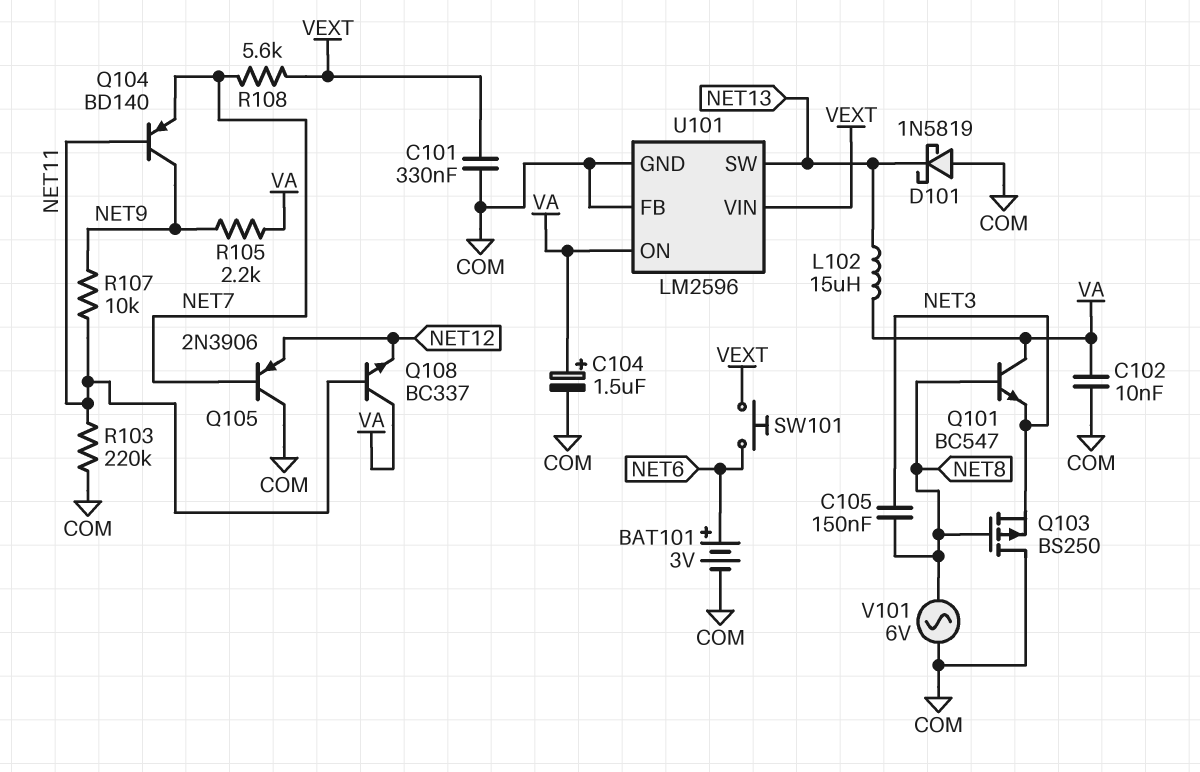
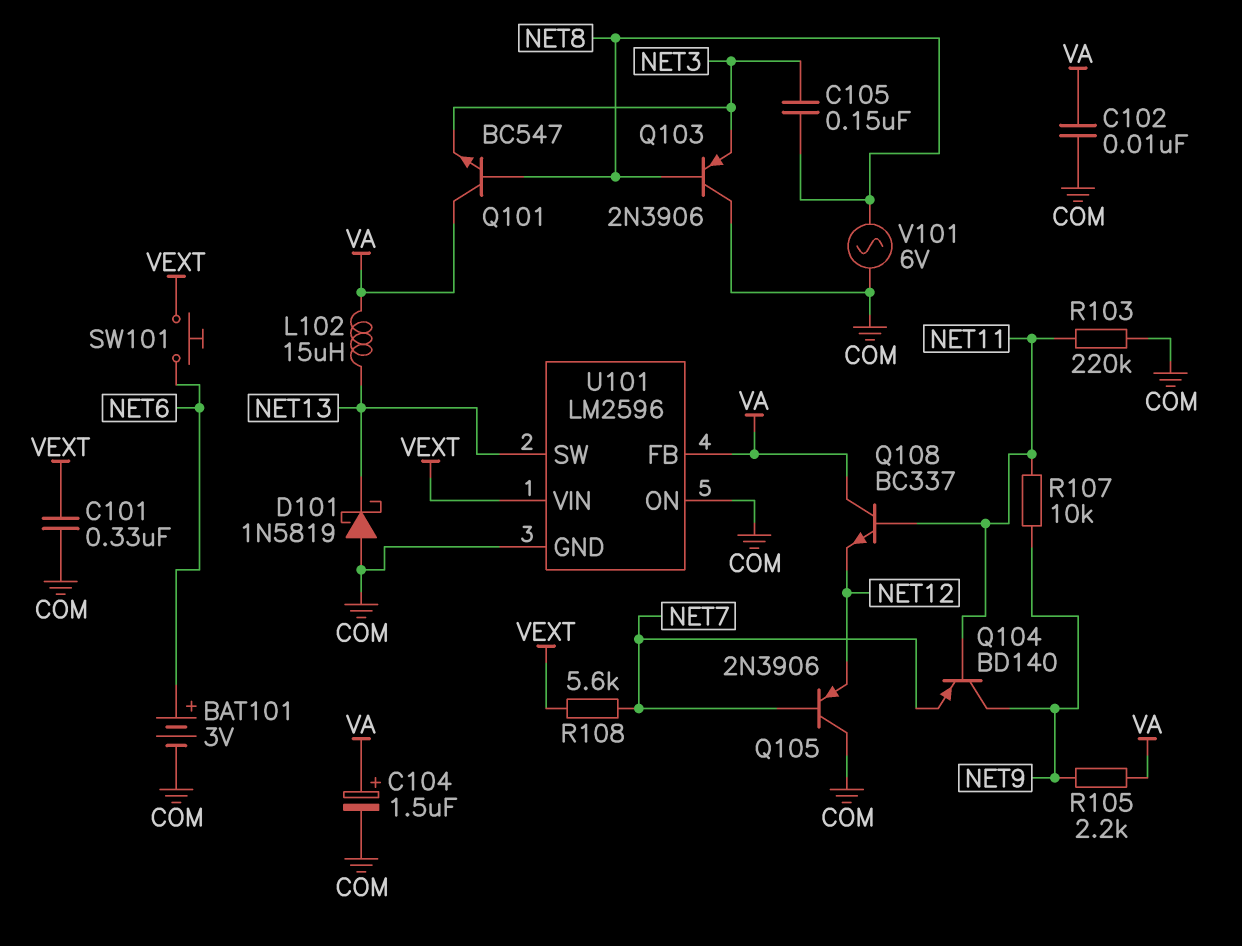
Q103: PMOS BS250 (G NET8, D COM, S NET3) -> PNP 2N3906 (B NET8, C COM, E NET3)
U101 pin FB: COM -> VA
U101 pin ON: VA -> COM

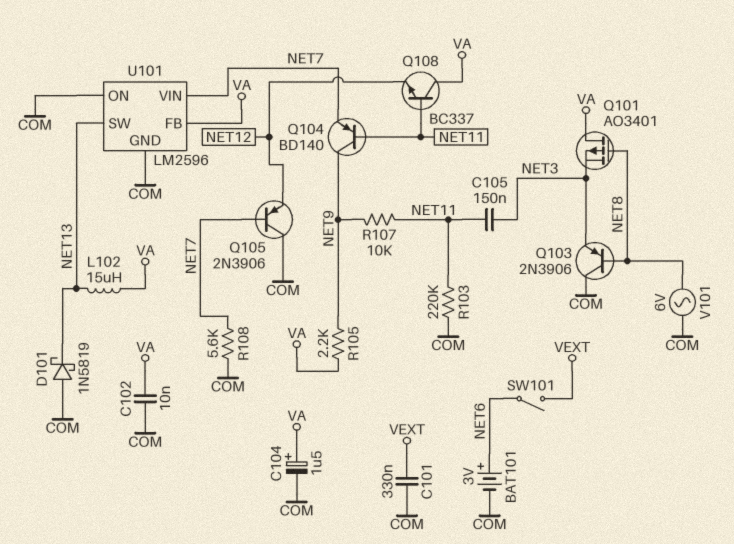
C105: 150nF (NET3, NET8) -> 150nF (NET3, NET11)
Q101: NPN BC547 (B NET8, C VA, E NET3) -> PMOS AO3401 (G NET8, D VA, S NET3)
R108: 5.6k (NET7, VEXT) -> 5.6k (COM, NET7)
SW101: button (NET6, VEXT) -> switch (NET6, VEXT)
U101 pin VIN: VEXT -> NET7

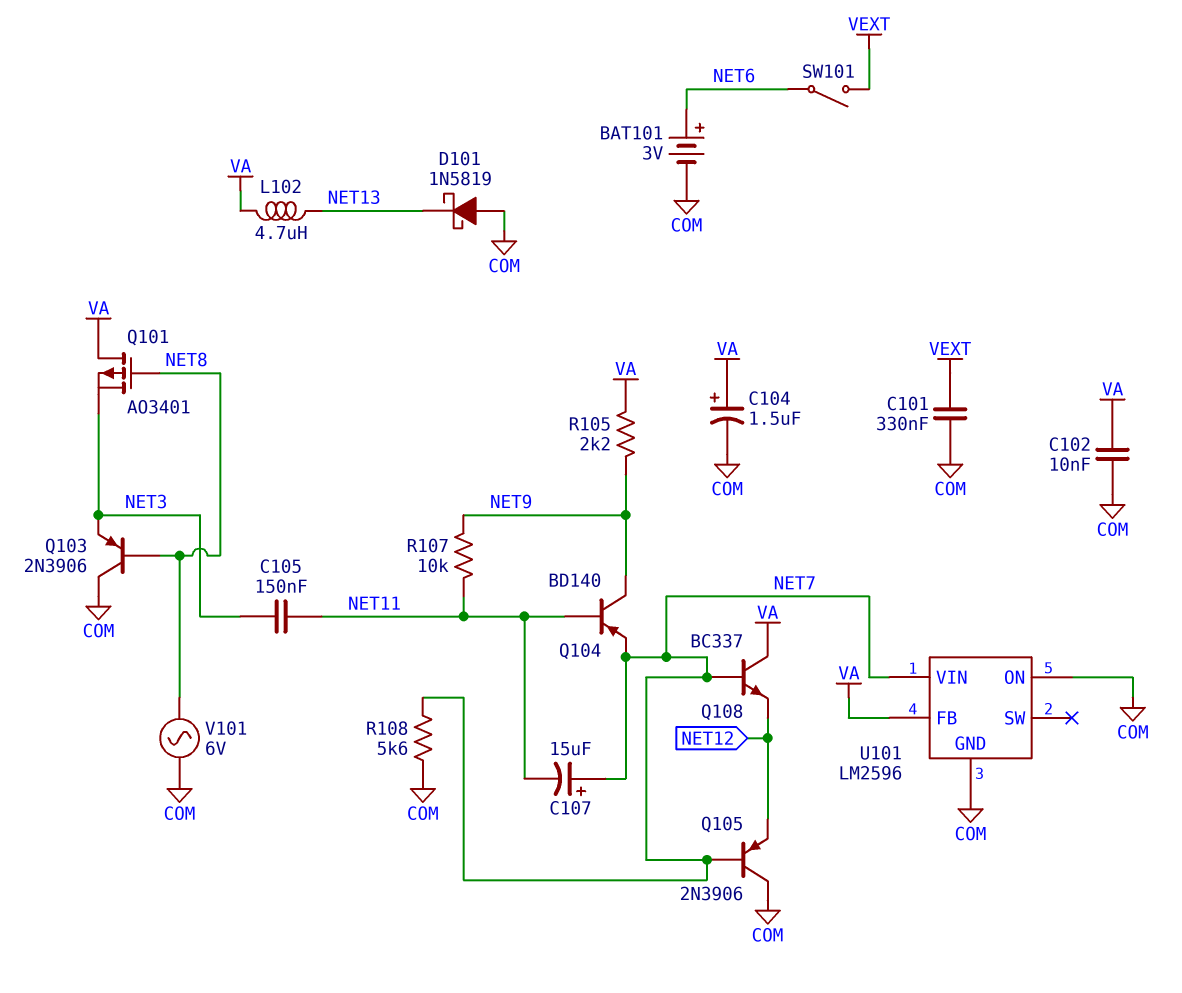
C107: none -> 15uF (plus NET7, minus NET11)
L102: 15uH (NET13, VA) -> 4.7uH (NET13, VA)
Q108: NPN BC337 (B NET11, C VA, E NET12) -> NPN BC337 (B NET7, C VA, E NET12)
R103: 220k (COM, NET11) -> none
U101 pin SW: NET13 -> none

